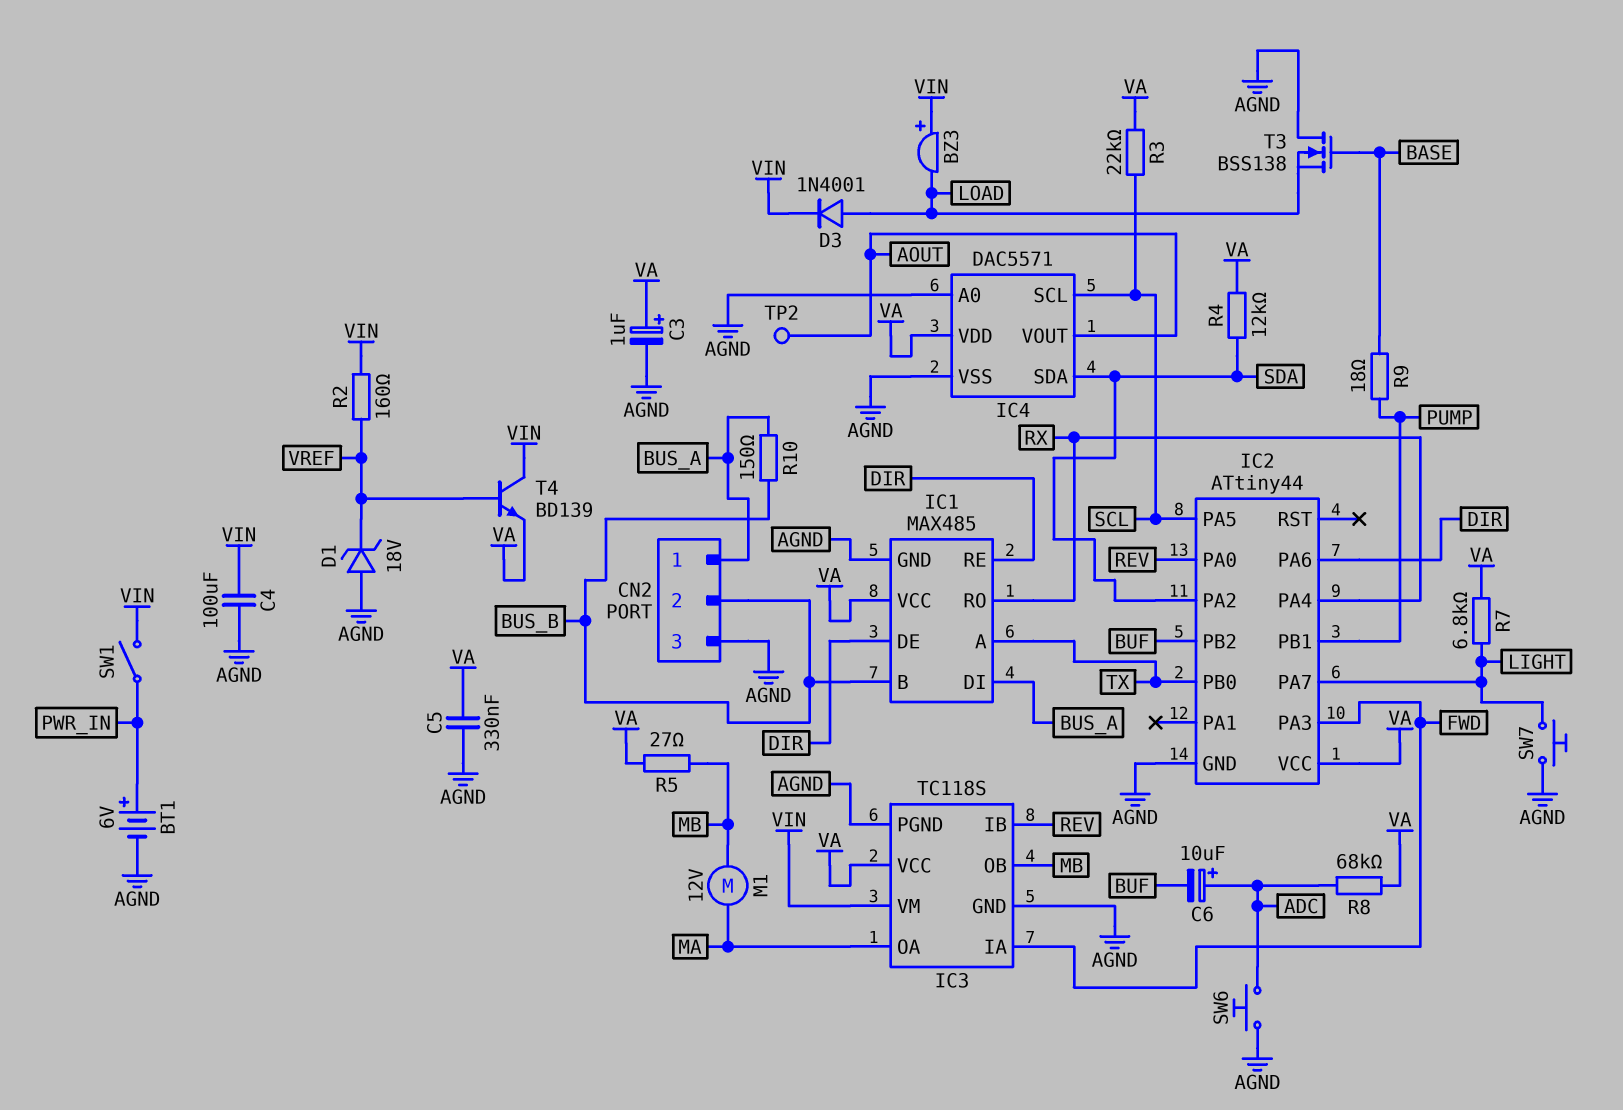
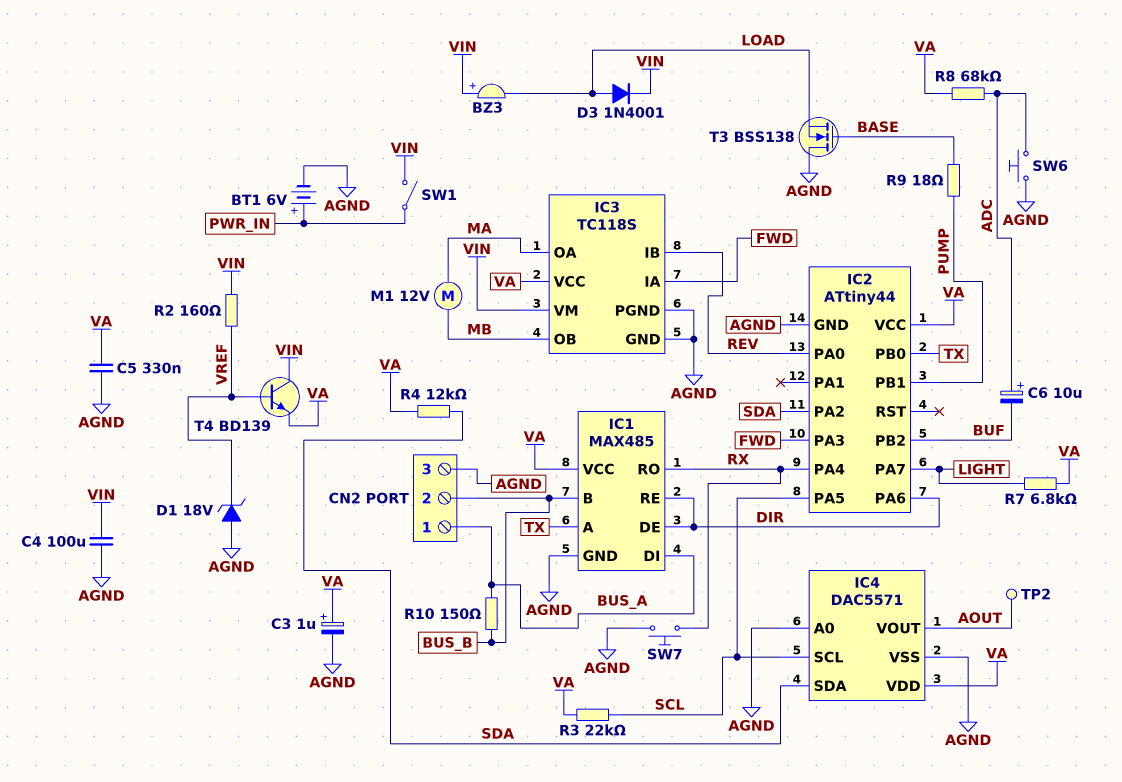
R5: 27 (MB, VA) -> none
SW7: button (AGND, LIGHT) -> button (AGND, RX)

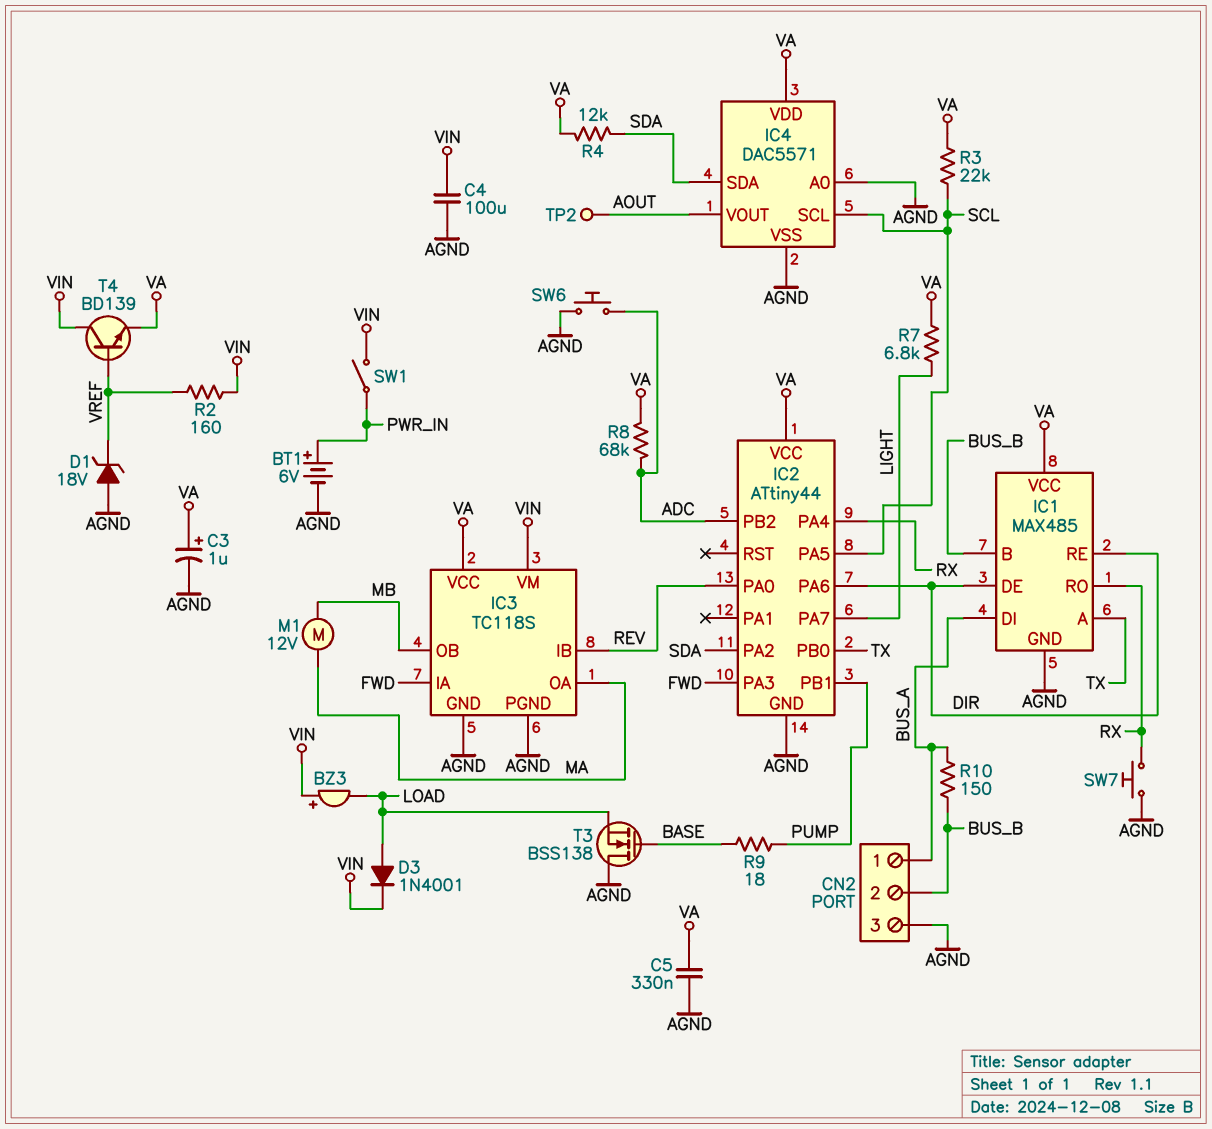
C6: 10uF (plus ADC, minus BUF) -> none
IC2 pin PB2: BUF -> ADC

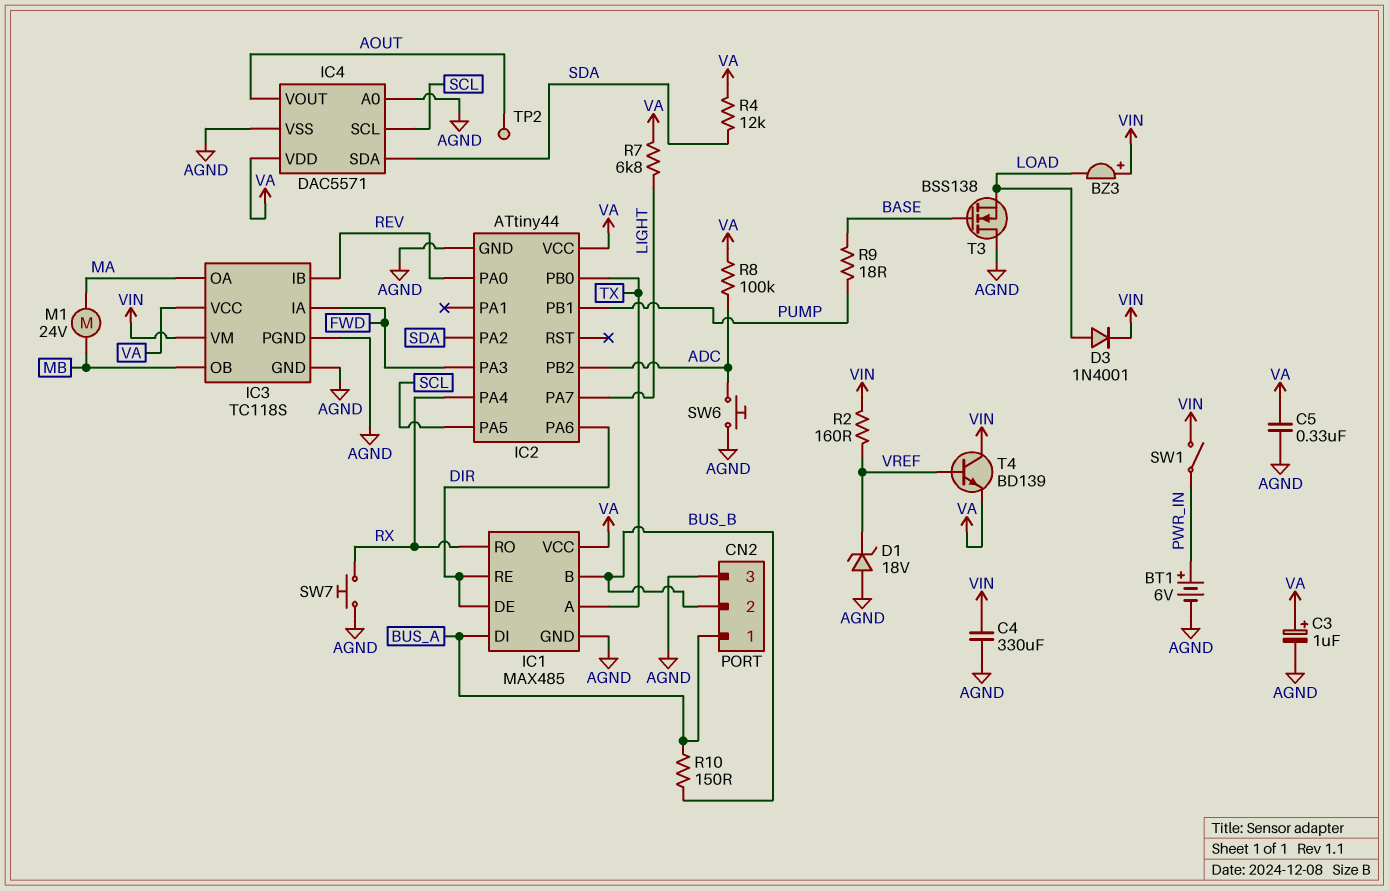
C4: 100uF (AGND, VIN) -> 330uF (AGND, VIN)
M1: motor 12V (MA, MB) -> motor 24V (MA, MB)
R3: 22k (SCL, VA) -> none
R8: 68k (ADC, VA) -> 100k (ADC, VA)

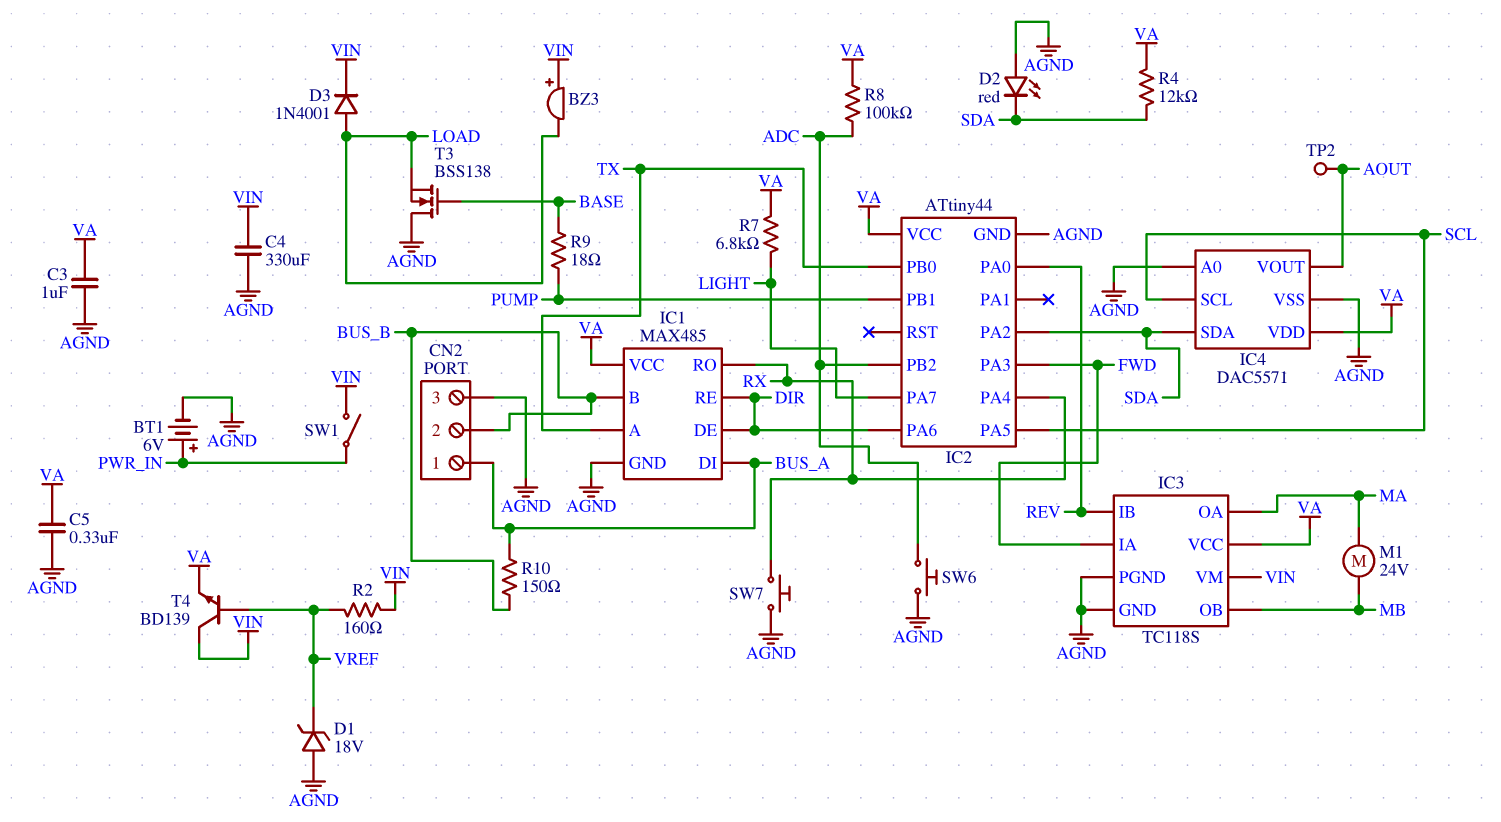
C3: 1uF (plus VA, minus AGND) -> 1uF (AGND, VA)
D2: none -> LED red (A AGND, K SDA)

